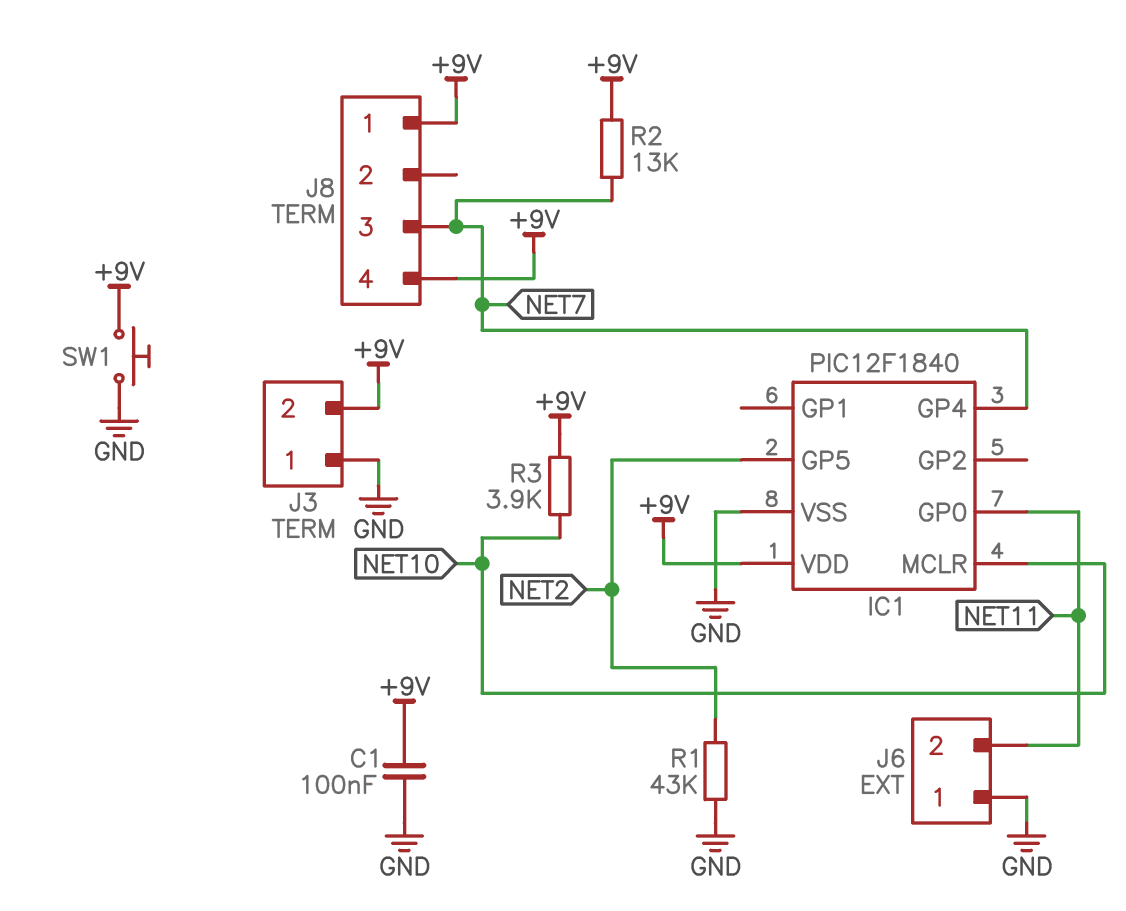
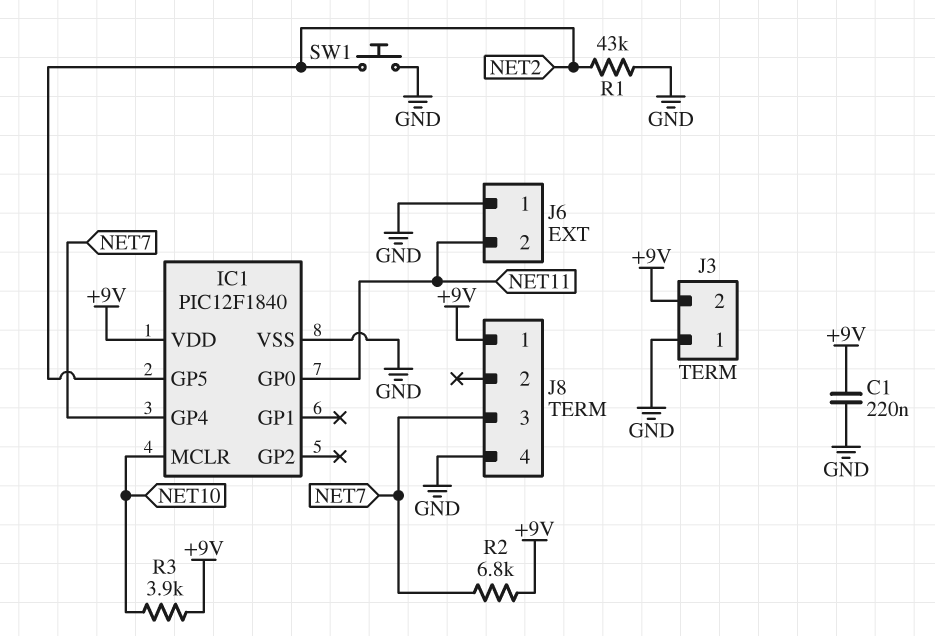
C1: 100nF (+9V, GND) -> 220nF (+9V, GND)
J8 pin 4: +9V -> GND
R2: 13k (+9V, NET7) -> 6.8k (+9V, NET7)
SW1: button (+9V, GND) -> button (GND, NET2)

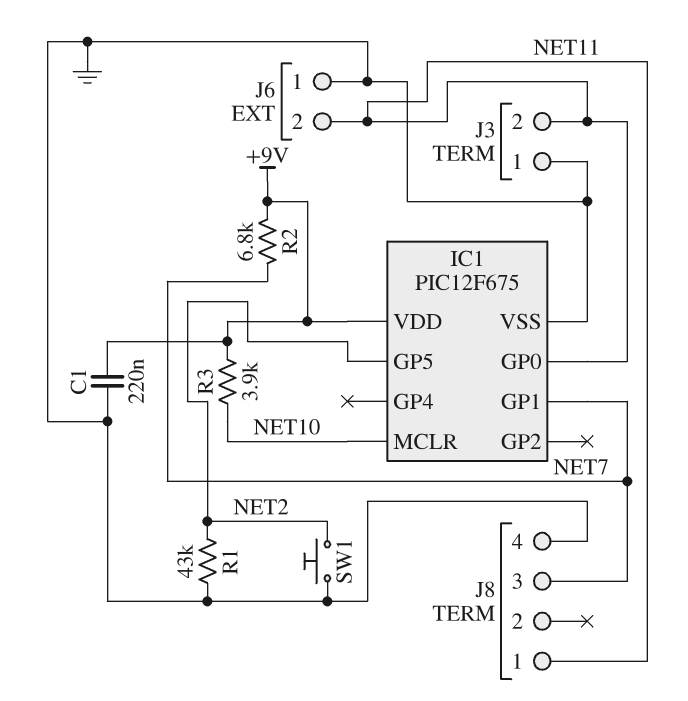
IC1: PIC12F1840 -> PIC12F675
IC1 pin GP1: none -> NET7
IC1 pin GP4: NET7 -> none
J3 pin 2: +9V -> NET11
J8 pin 1: +9V -> NET11

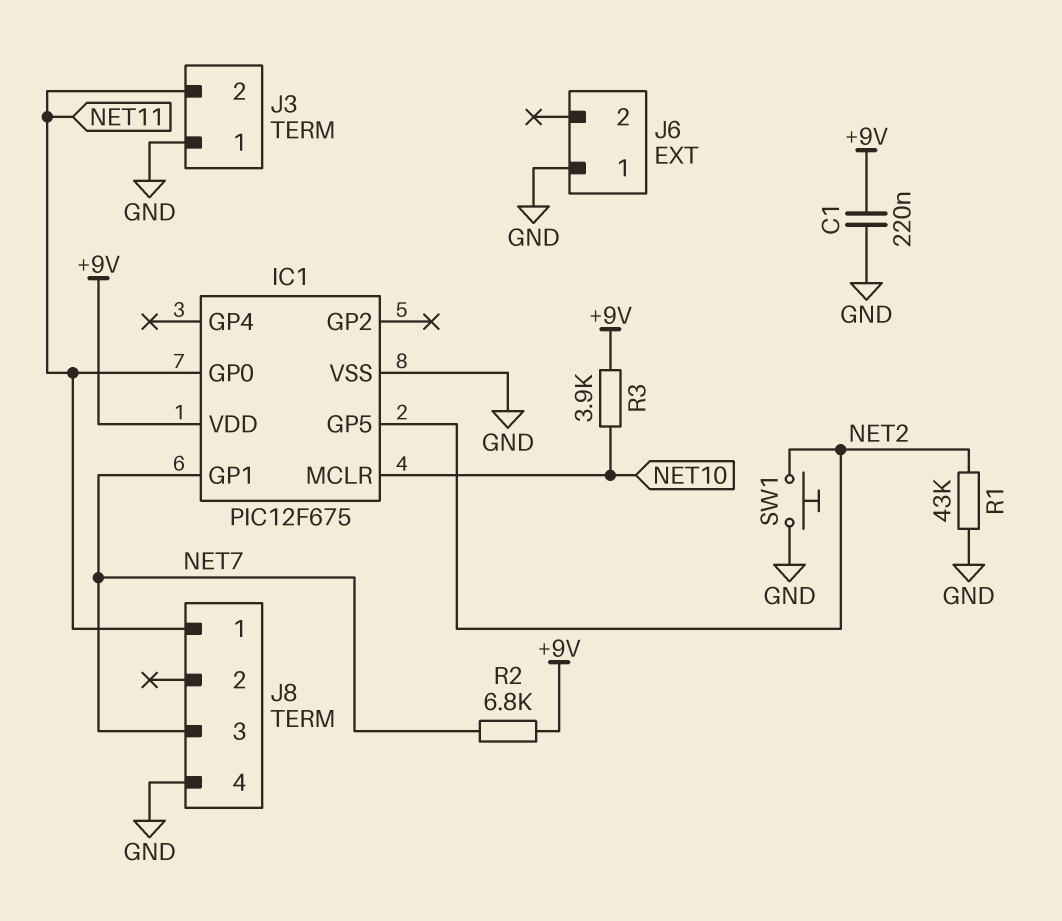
J6 pin 2: NET11 -> none

